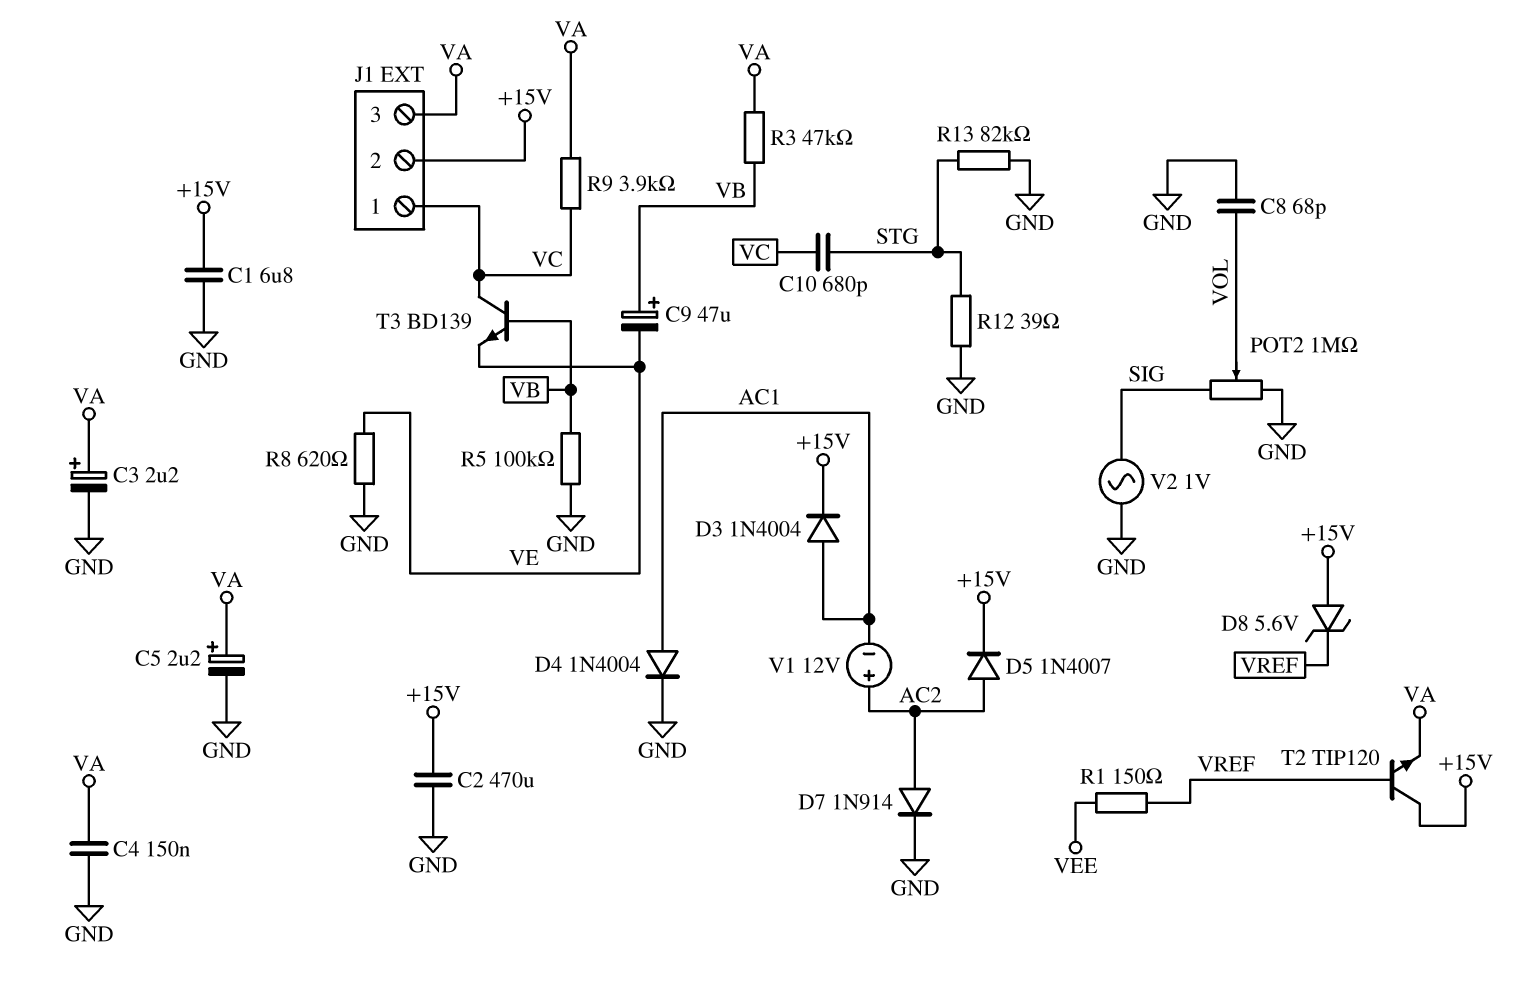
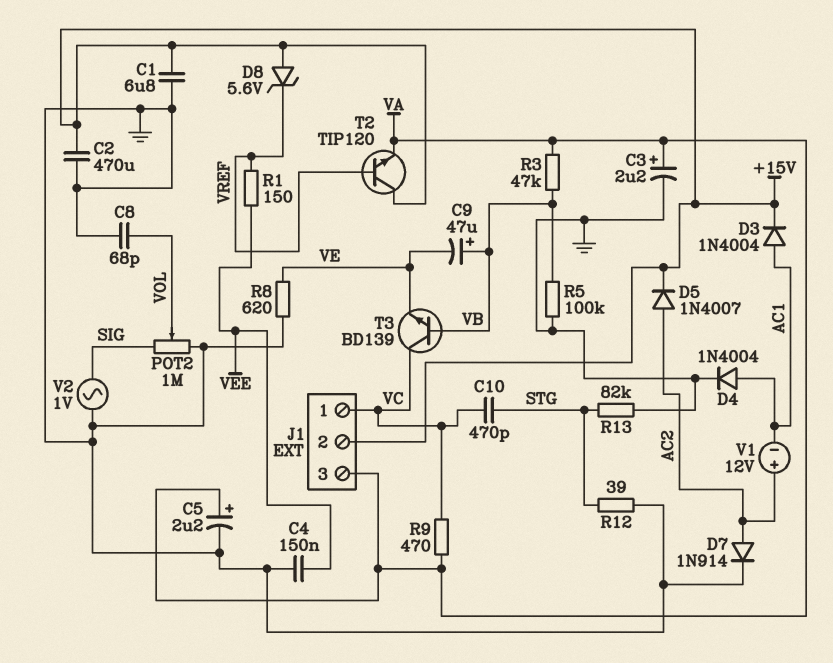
C4: 150nF (GND, VA) -> 150nF (GND, VEE)
C10: 680pF (STG, VC) -> 470pF (STG, VC)
R9: 3.9k (VA, VC) -> 470 (VA, VC)

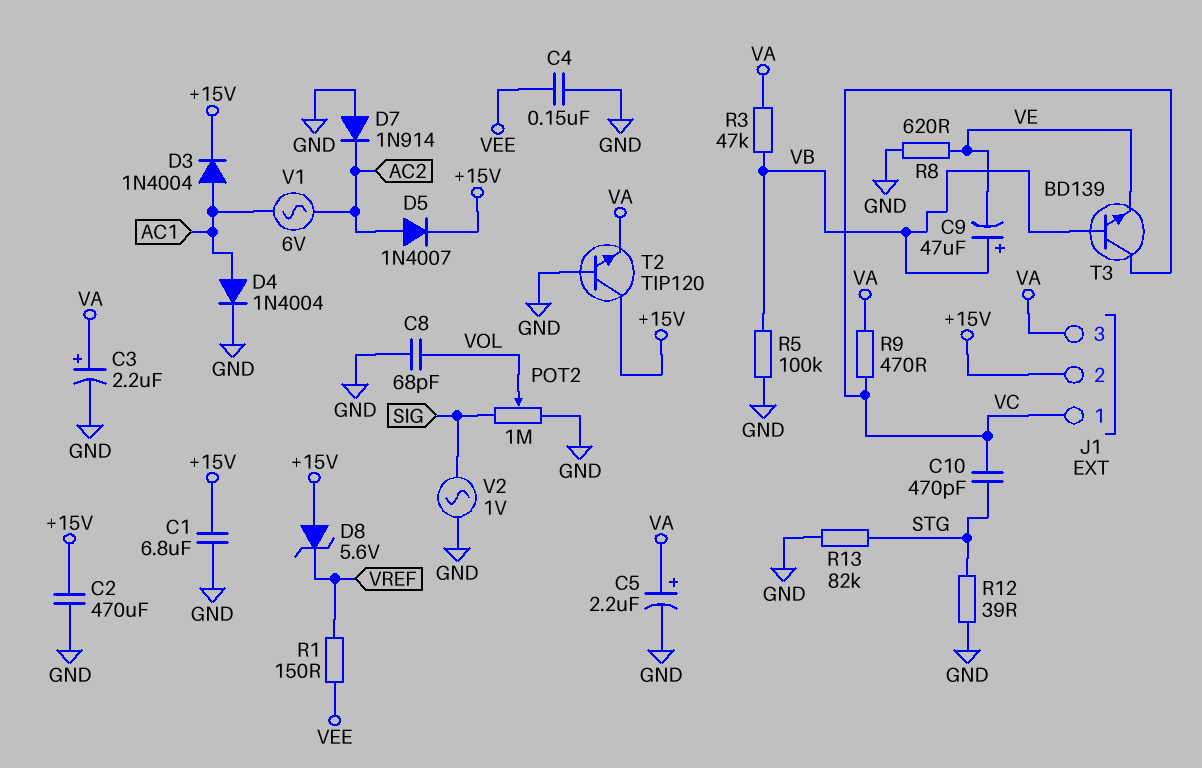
D7: diode 1N914 (A AC2, K GND) -> diode 1N914 (A GND, K AC2)
T2: NPN TIP120 (B VREF, C +15V, E VA) -> NPN TIP120 (B GND, C +15V, E VA)
V1: 12V (plus AC2, minus AC1) -> AC 6V (AC1, AC2)

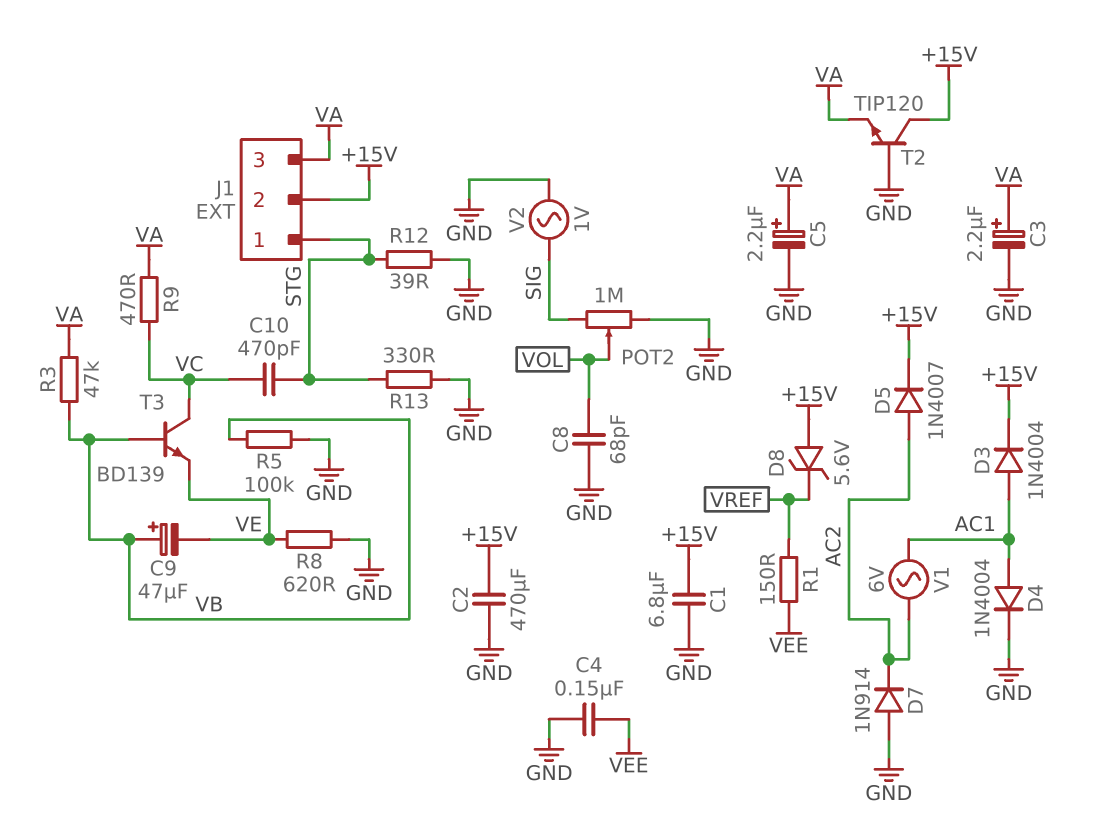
J1 pin 1: VC -> STG
R13: 82k (GND, STG) -> 330 (GND, STG)

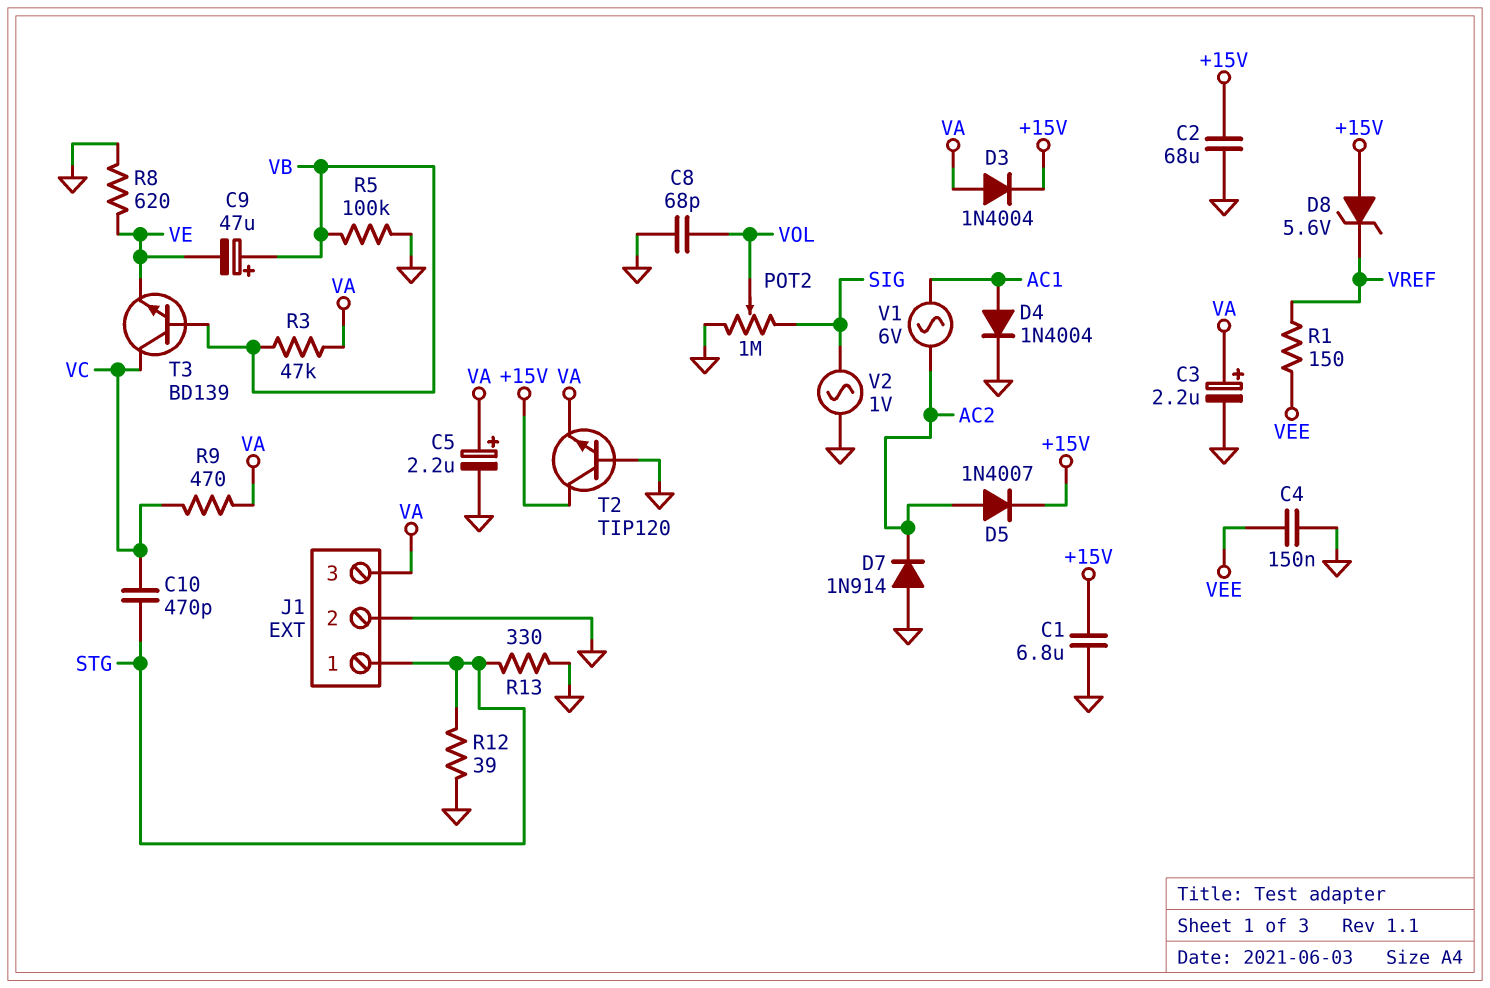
C2: 470uF (+15V, GND) -> 68uF (+15V, GND)
D3: diode 1N4004 (A AC1, K +15V) -> diode 1N4004 (A VA, K +15V)
J1 pin 2: +15V -> GND

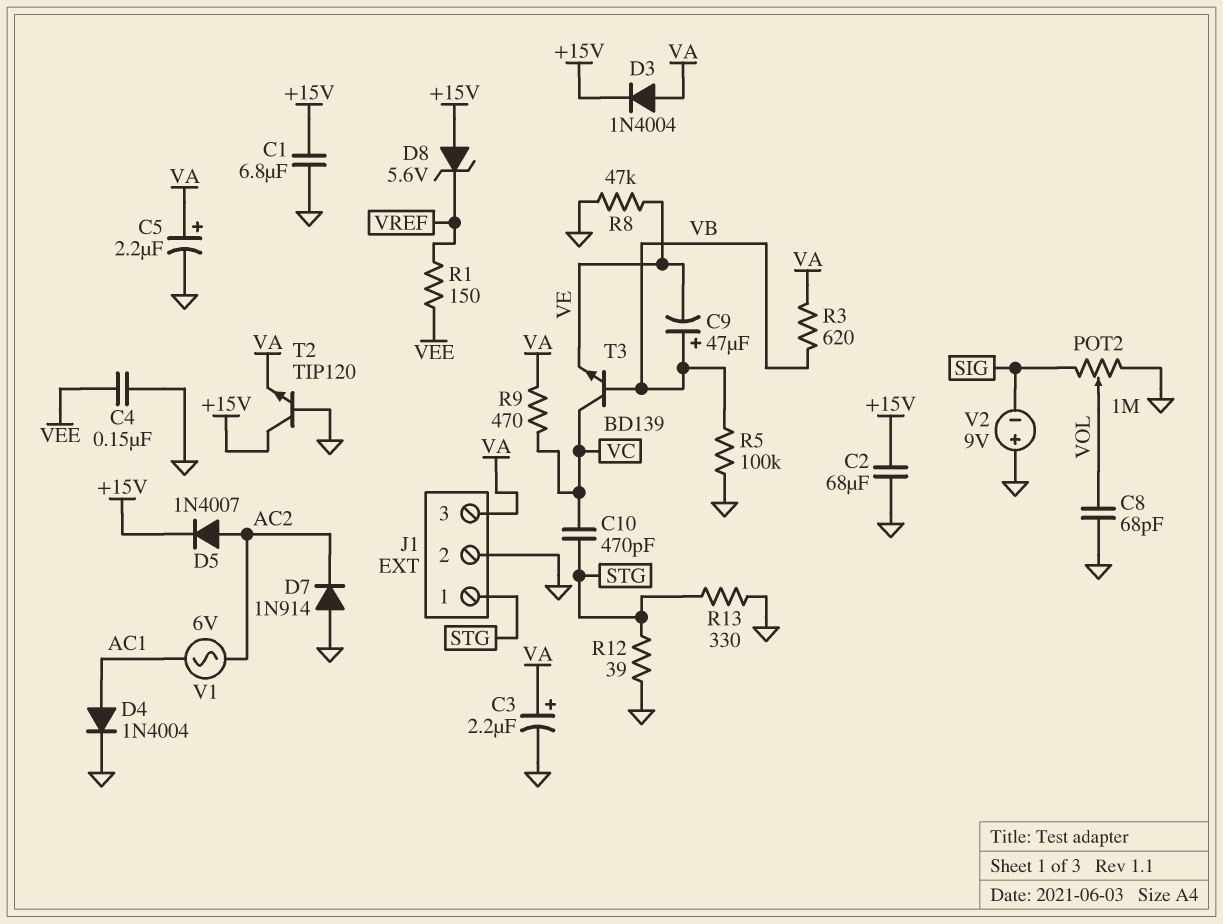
R3: 47k (VA, VB) -> 620 (VA, VB)
R8: 620 (GND, VE) -> 47k (GND, VE)
V2: AC 1V (GND, SIG) -> 9V (plus GND, minus SIG)

